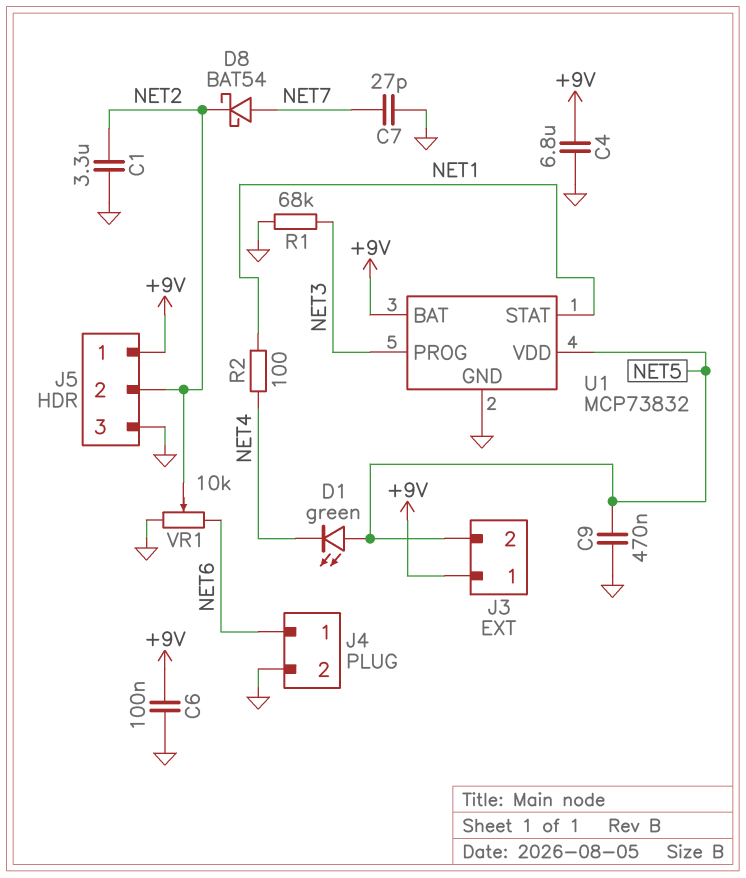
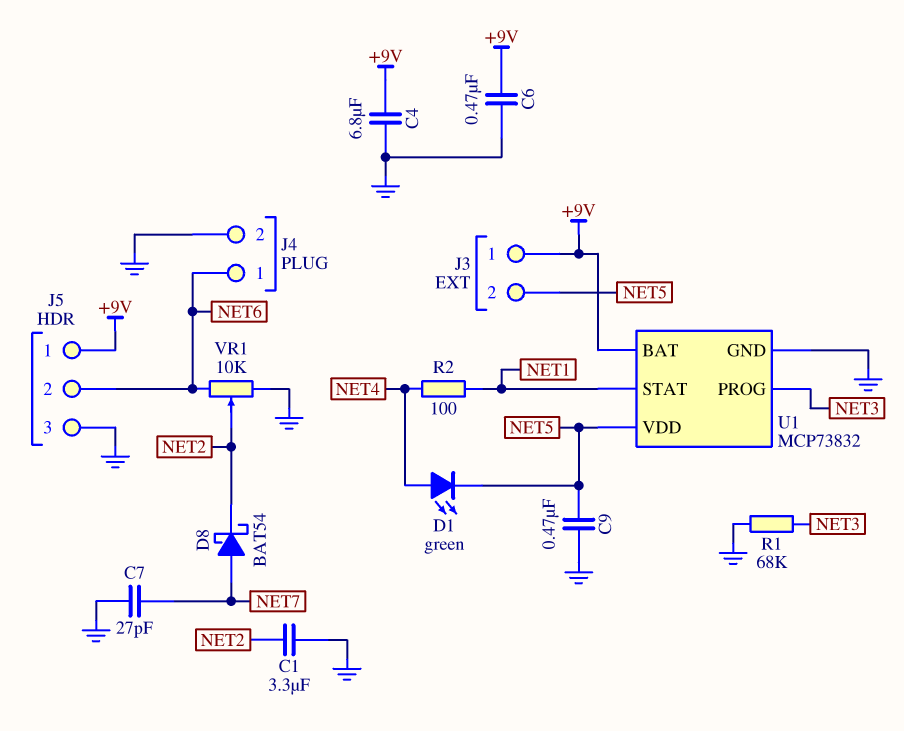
C6: 100nF (+9V, GND) -> 470nF (+9V, GND)
D1: LED green (A NET5, K NET4) -> LED green (A NET4, K NET5)
J5 pin 2: NET2 -> NET6

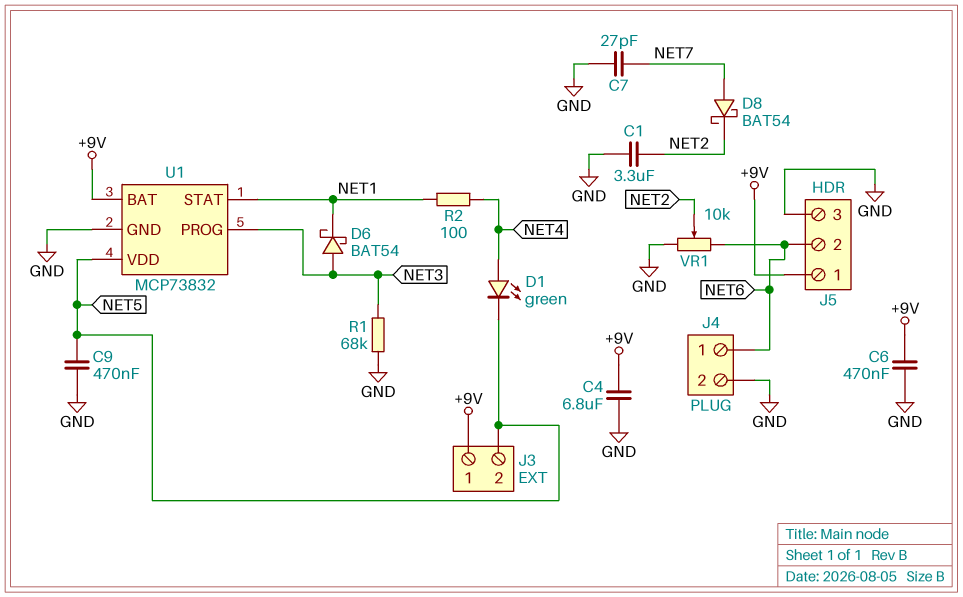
D6: none -> schottky BAT54 (A NET3, K NET1)

